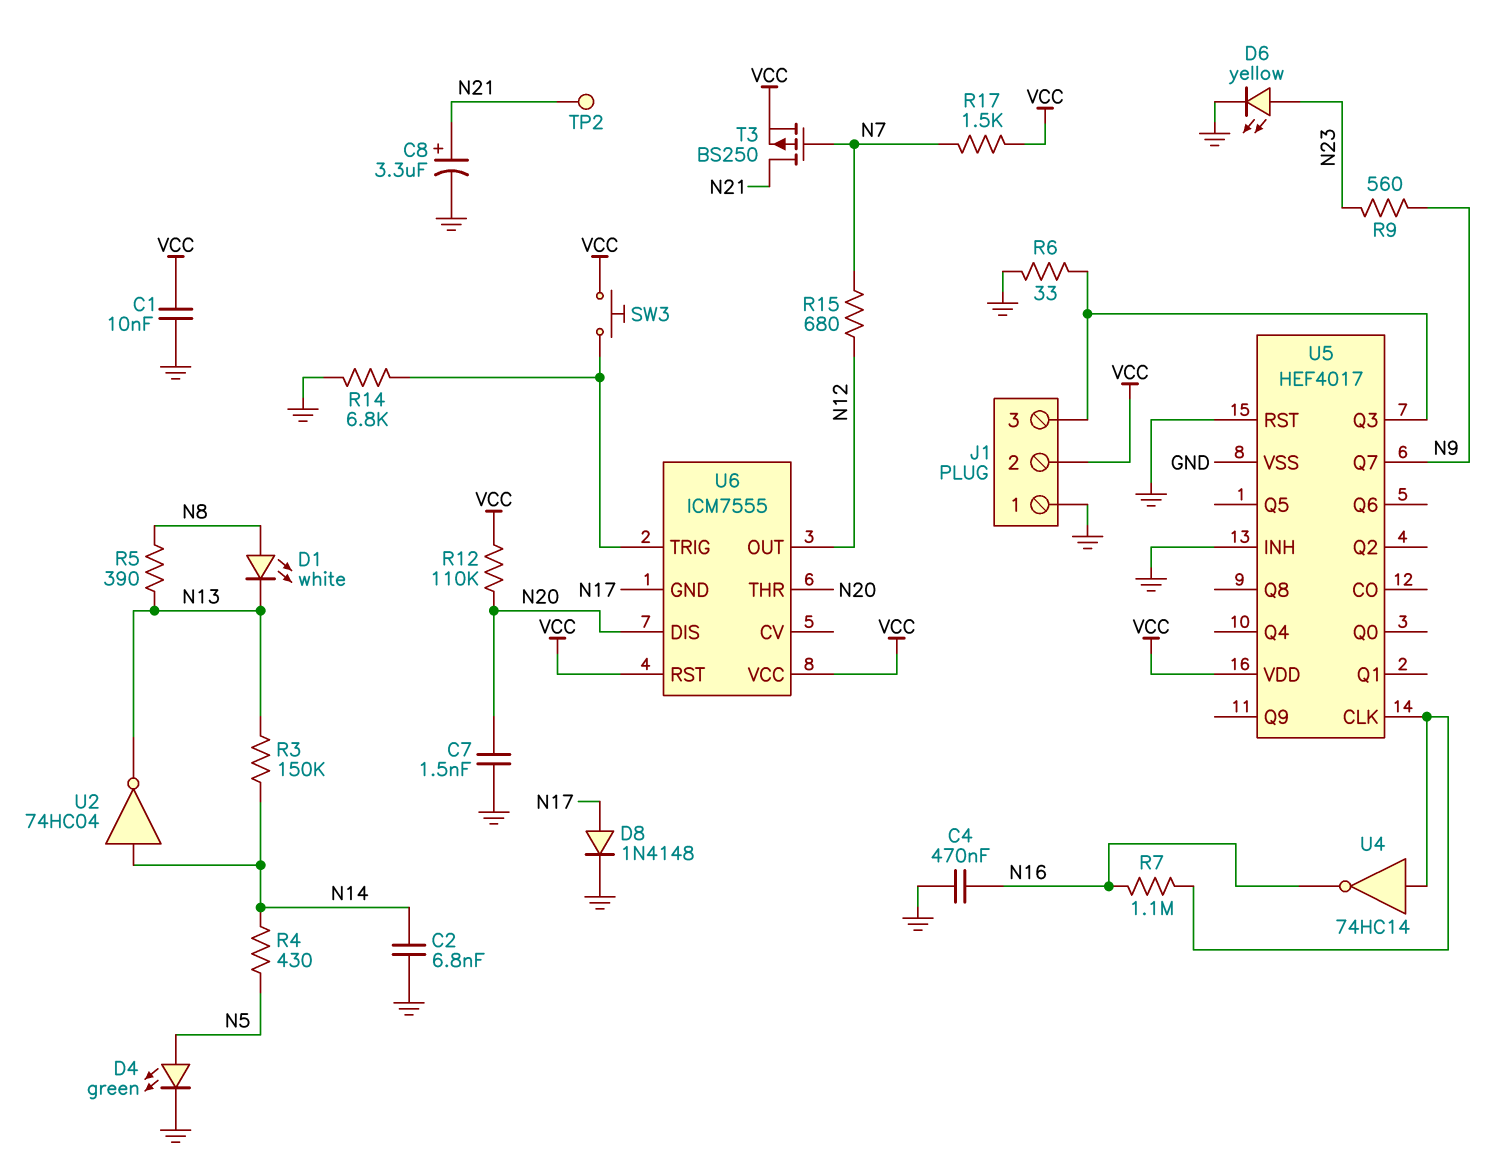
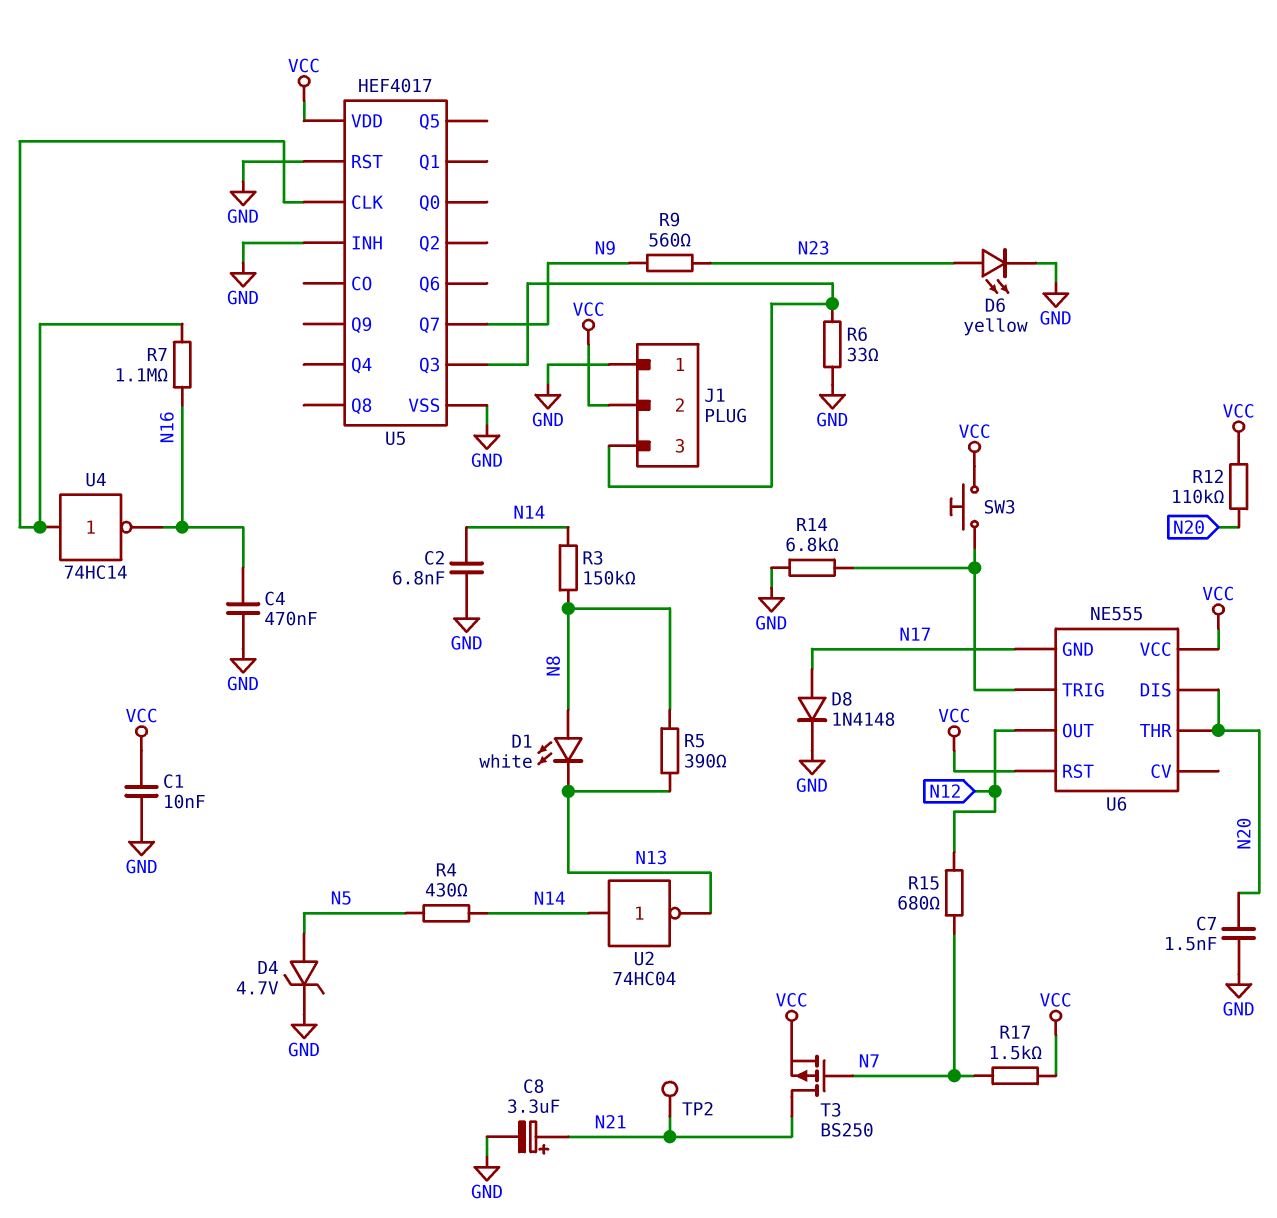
D4: LED green (A N5, K GND) -> zener 4.7V (A N5, K GND)
R3: 150k (N13, N14) -> 150k (N8, N14)
U6: ICM7555 -> NE555

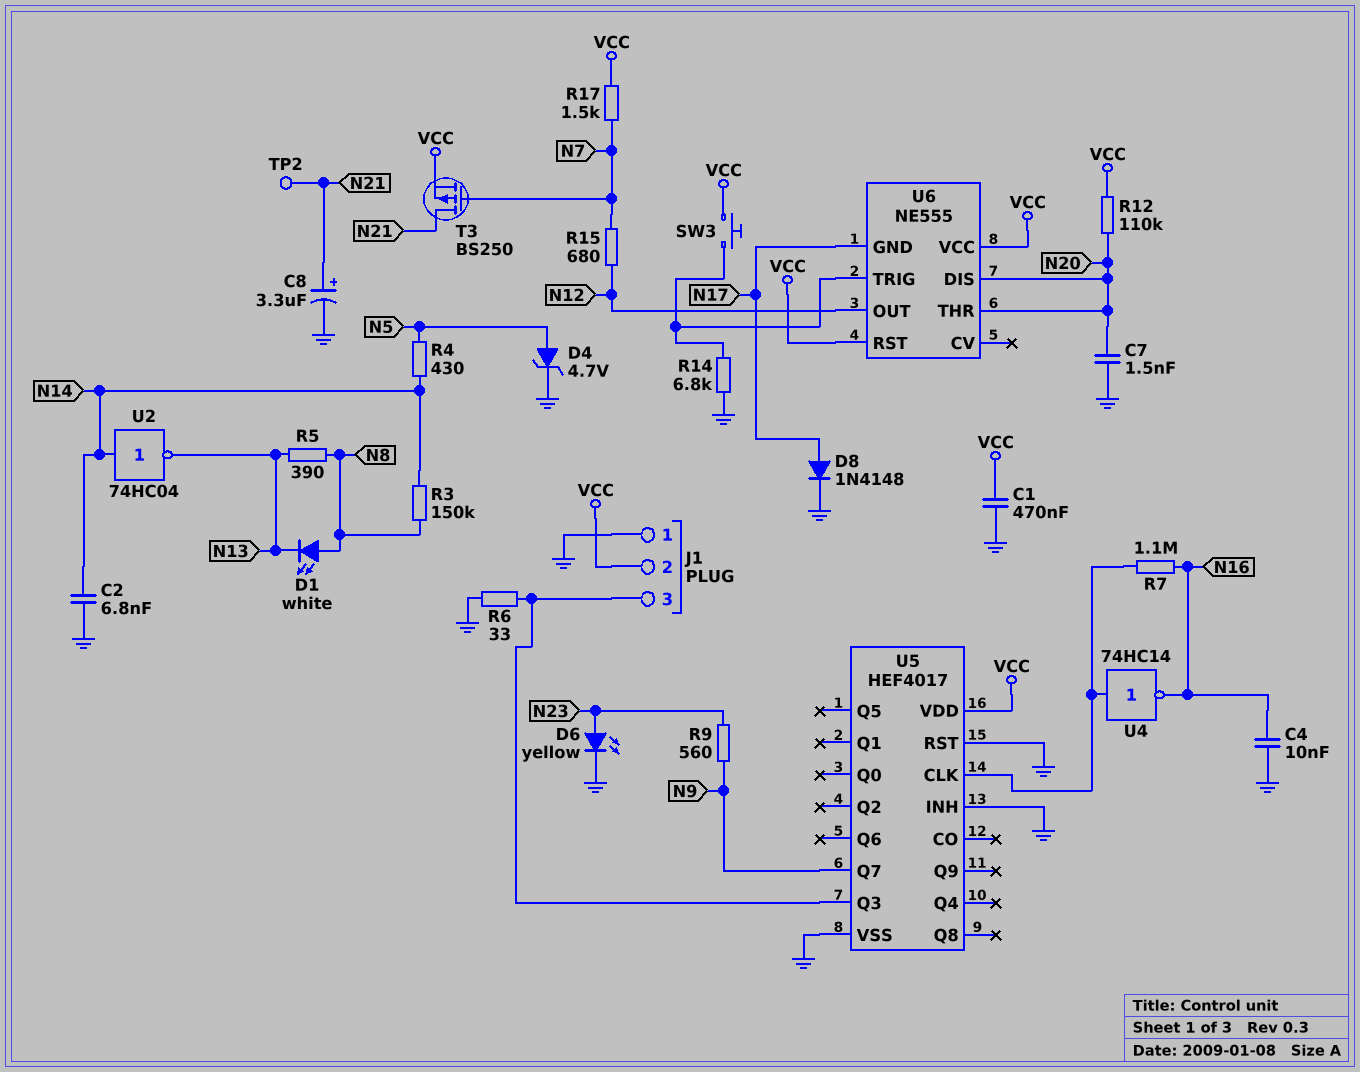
C1: 10nF (GND, VCC) -> 470nF (GND, VCC)
C4: 470nF (GND, N16) -> 10nF (GND, N16)

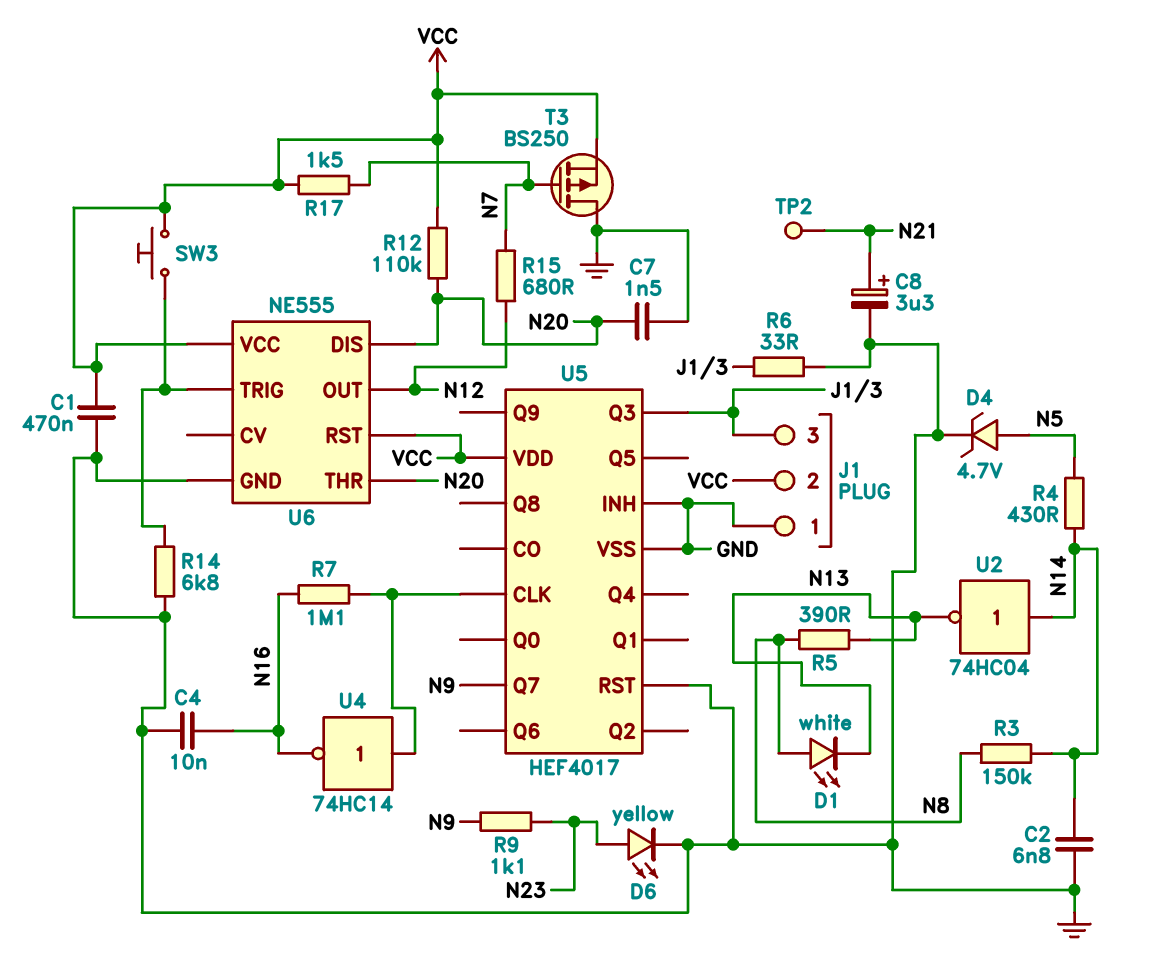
D8: diode 1N4148 (A N17, K GND) -> none
R9: 560 (N9, N23) -> 1.1k (N9, N23)
T3: PMOS BS250 (G N7, D N21, S VCC) -> PMOS BS250 (G N7, D GND, S VCC)
U6 pin GND: N17 -> GND

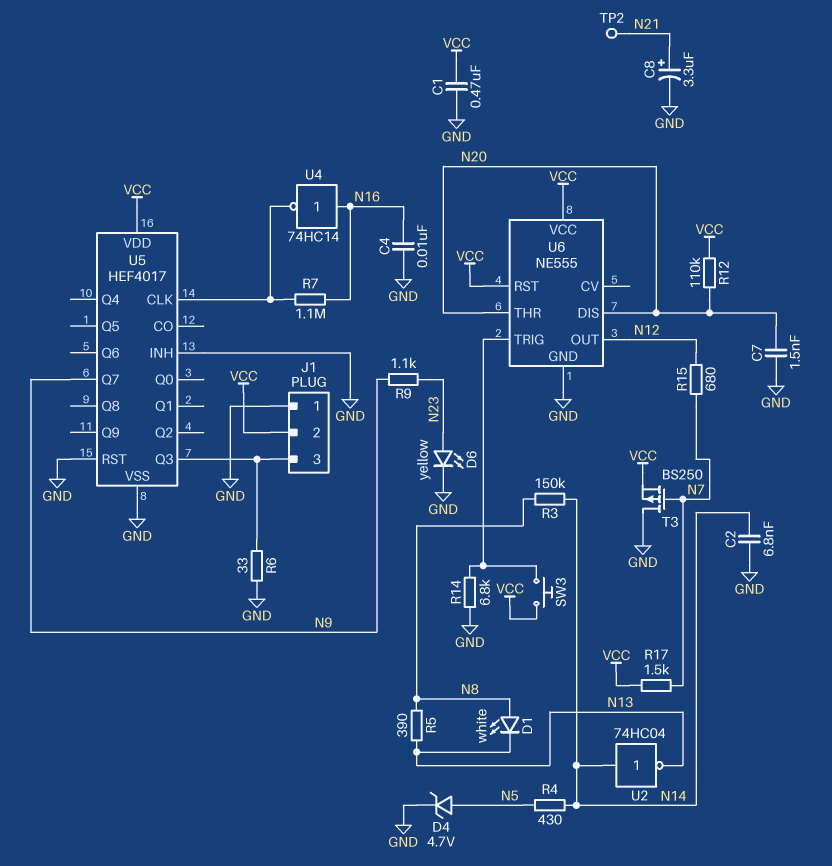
U4: NOT 74HC14 (in U5/CLK, out N16) -> NOT 74HC14 (in N16, out U5/CLK)

